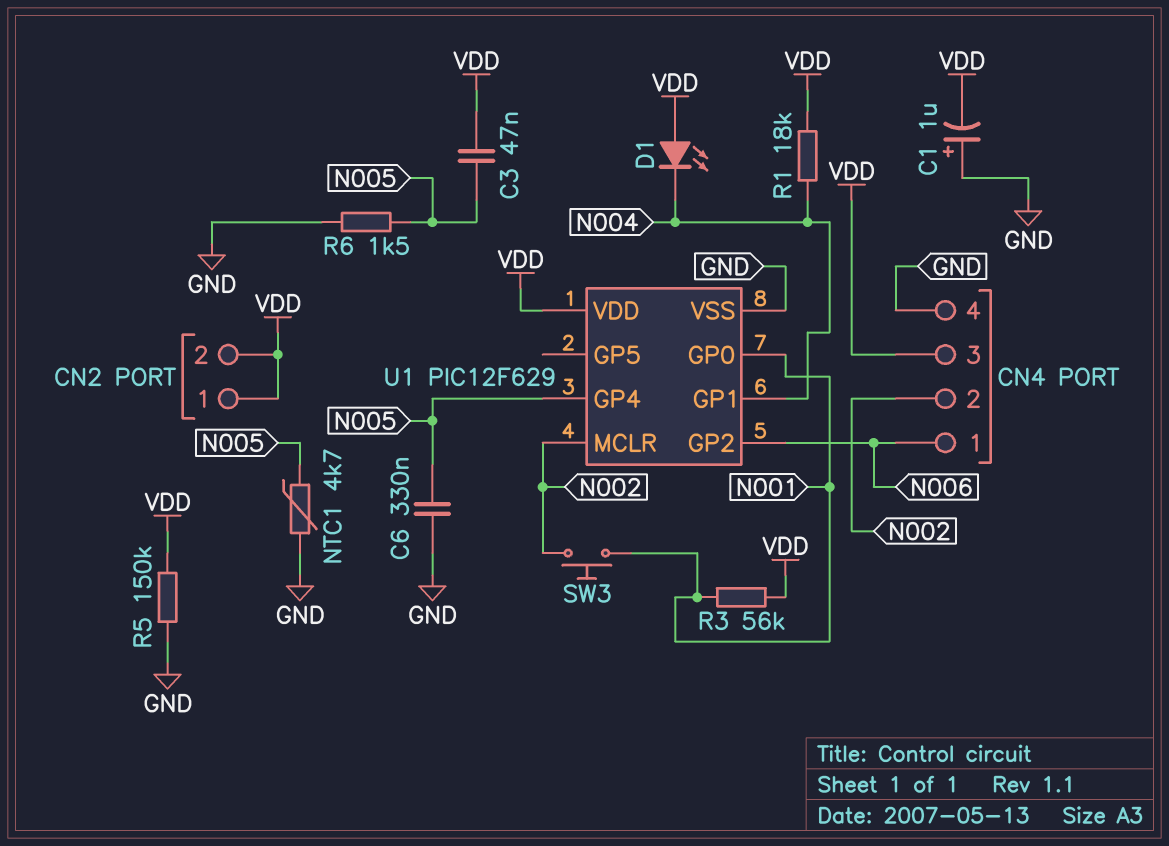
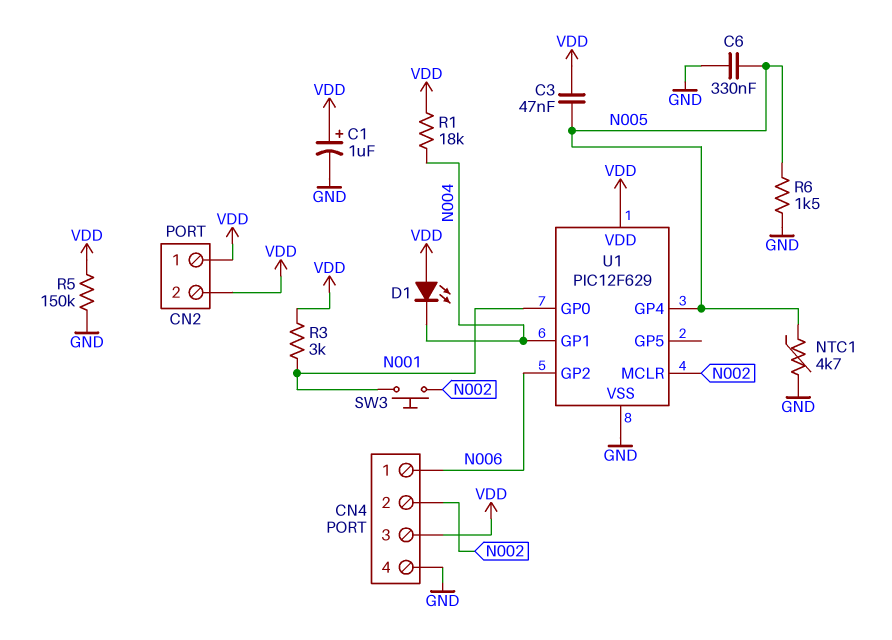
C1: 1uF (plus GND, minus VDD) -> 1uF (plus VDD, minus GND)
R3: 56k (N001, VDD) -> 3k (N001, VDD)

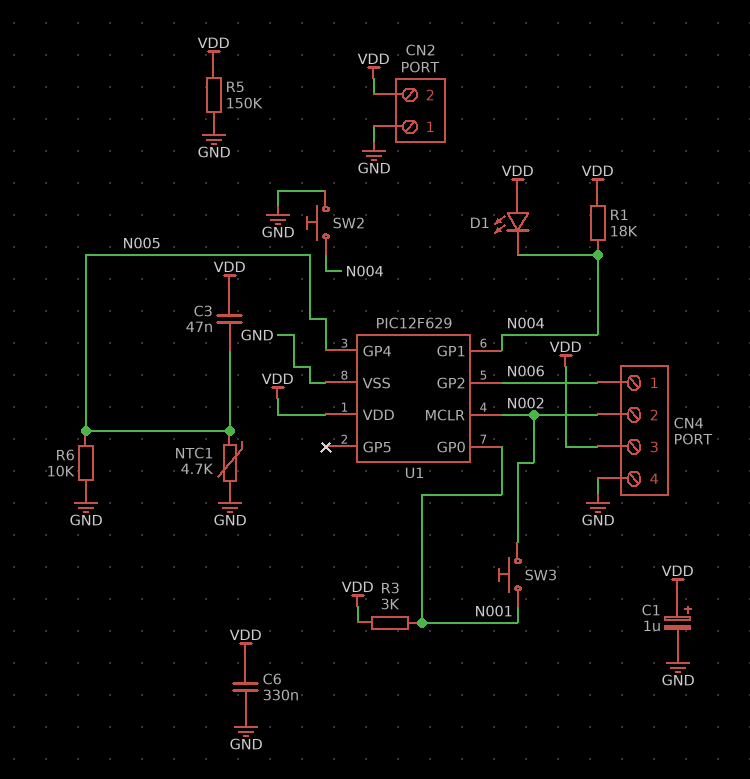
C6: 330nF (GND, N005) -> 330nF (GND, VDD)
CN2 pin 1: VDD -> GND
R6: 1.5k (GND, N005) -> 10k (GND, N005)
SW2: none -> button (GND, N004)

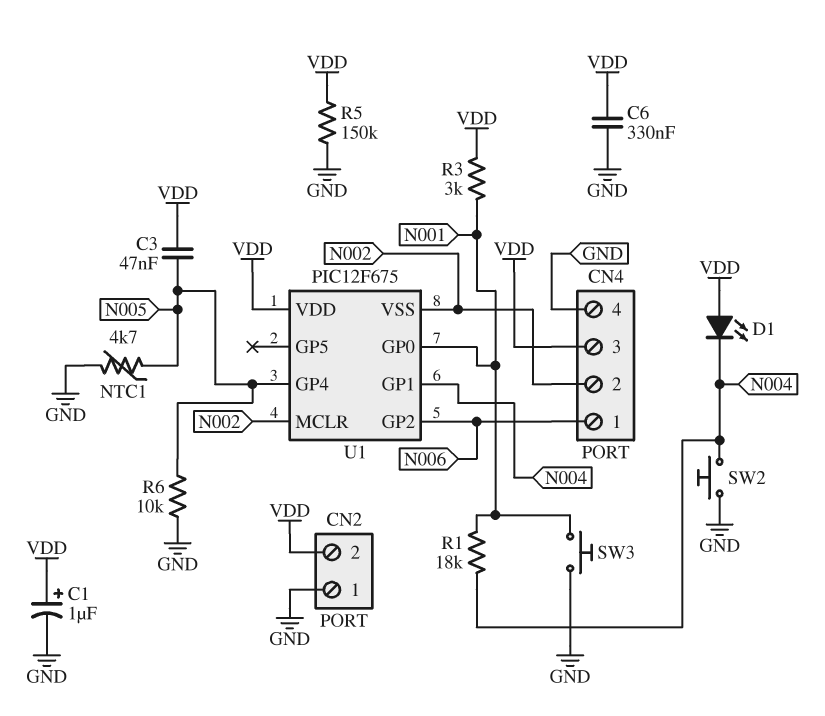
R1: 18k (N004, VDD) -> 18k (N001, N004)
SW3: button (N001, N002) -> button (GND, N001)
U1: PIC12F629 -> PIC12F675
U1 pin VSS: GND -> N002

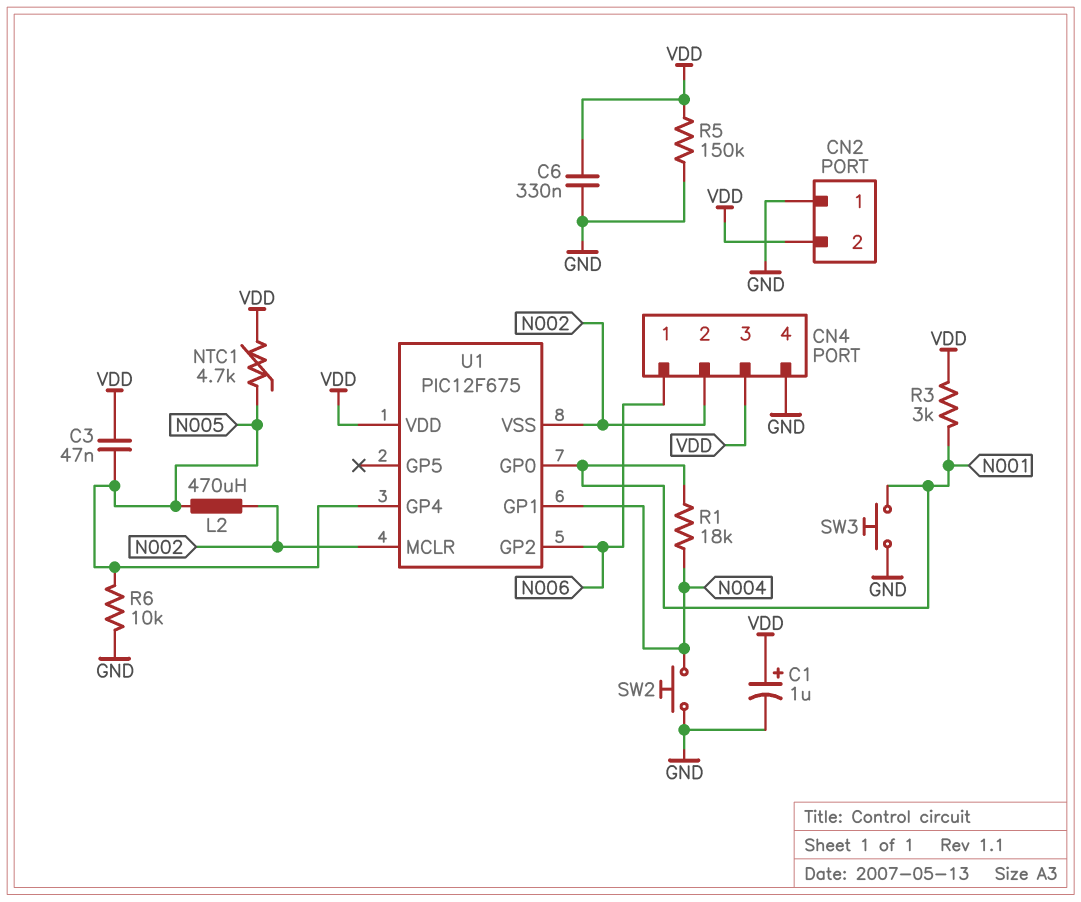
D1: LED (A VDD, K N004) -> none
L2: none -> 470uH (N002, N005)
NTC1: 4.7k (GND, N005) -> 4.7k (N005, VDD)

